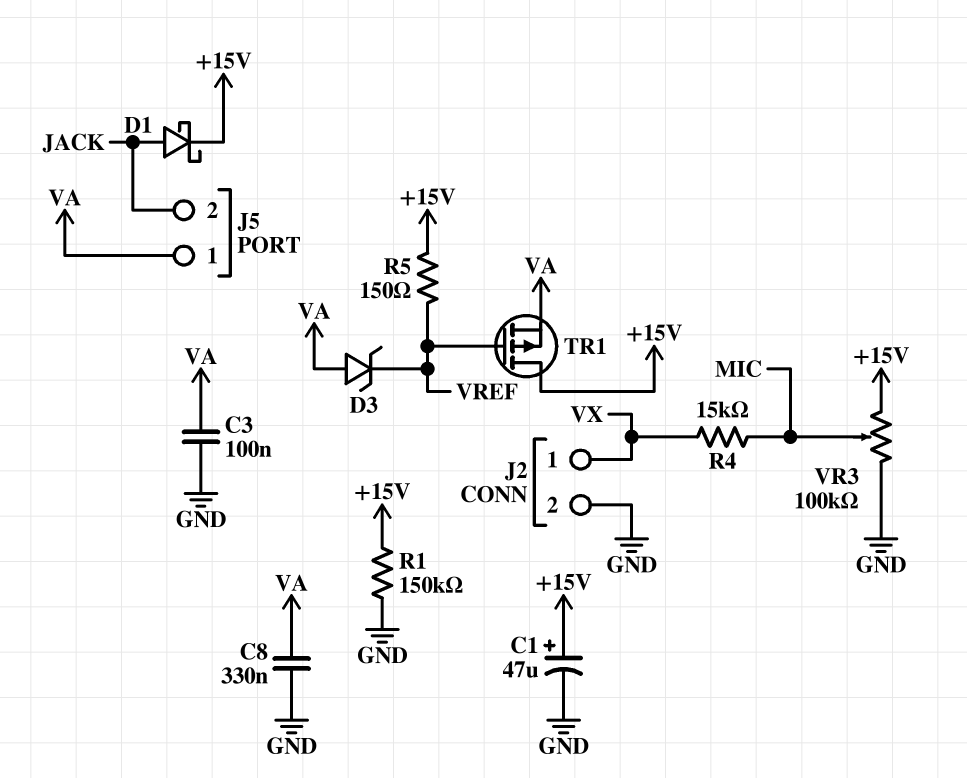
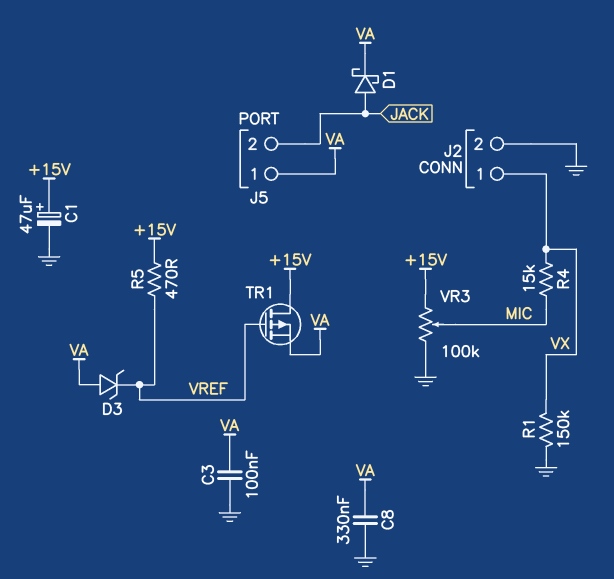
D1: schottky (A JACK, K +15V) -> schottky (A JACK, K VA)
R1: 150k (+15V, GND) -> 150k (GND, VX)
R5: 150 (+15V, VREF) -> 470 (+15V, VREF)

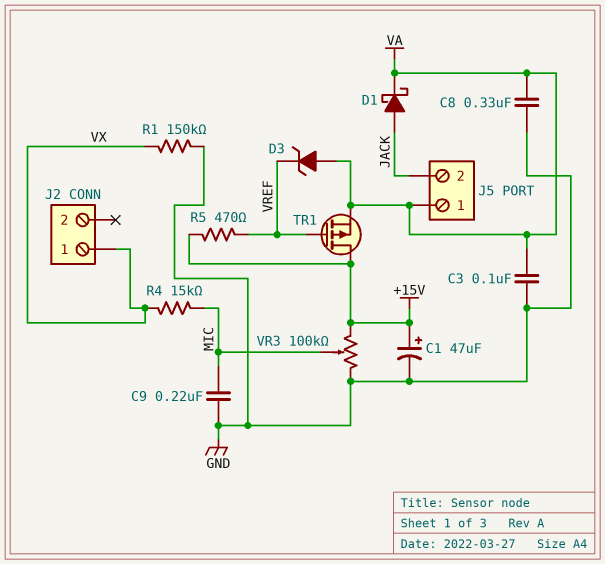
C9: none -> 220nF (GND, MIC)
J2 pin 2: GND -> none

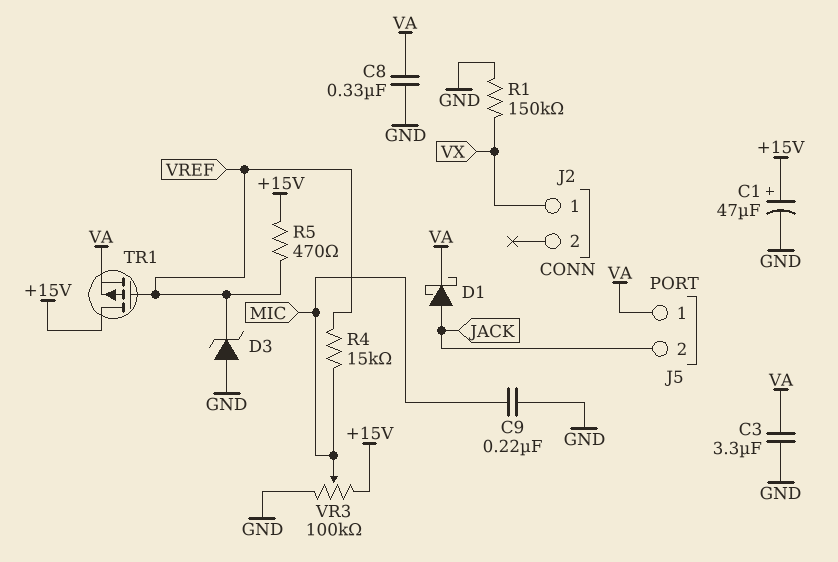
C3: 100nF (GND, VA) -> 3.3uF (GND, VA)
D3: zener (A VA, K VREF) -> zener (A GND, K VREF)
R4: 15k (MIC, VX) -> 15k (MIC, VREF)

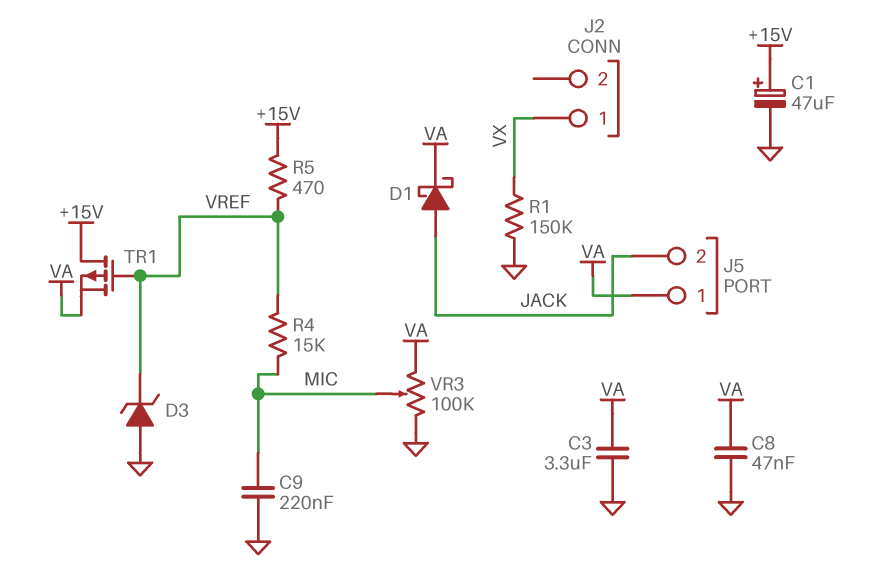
C8: 330nF (GND, VA) -> 47nF (GND, VA)
VR3: 100k (+15V, GND, wiper MIC) -> 100k (GND, VA, wiper MIC)

